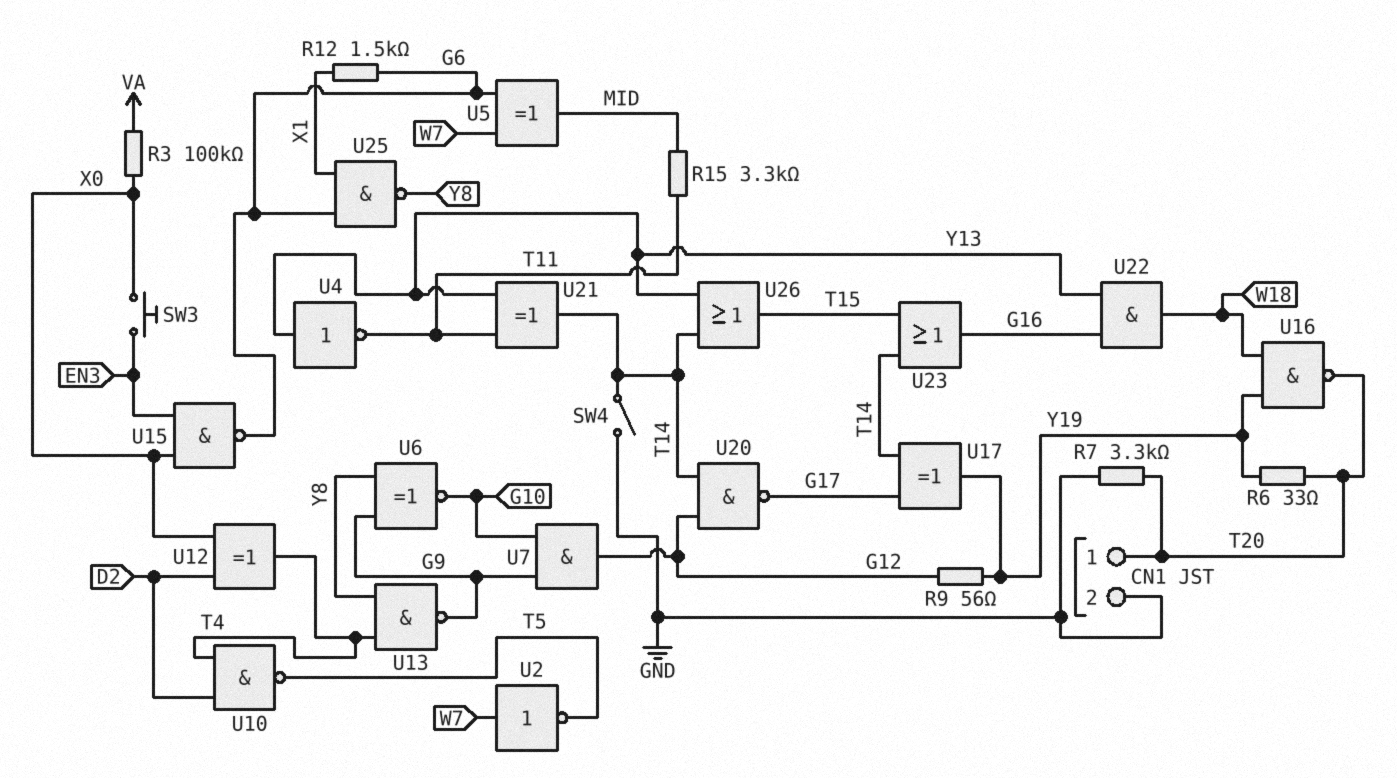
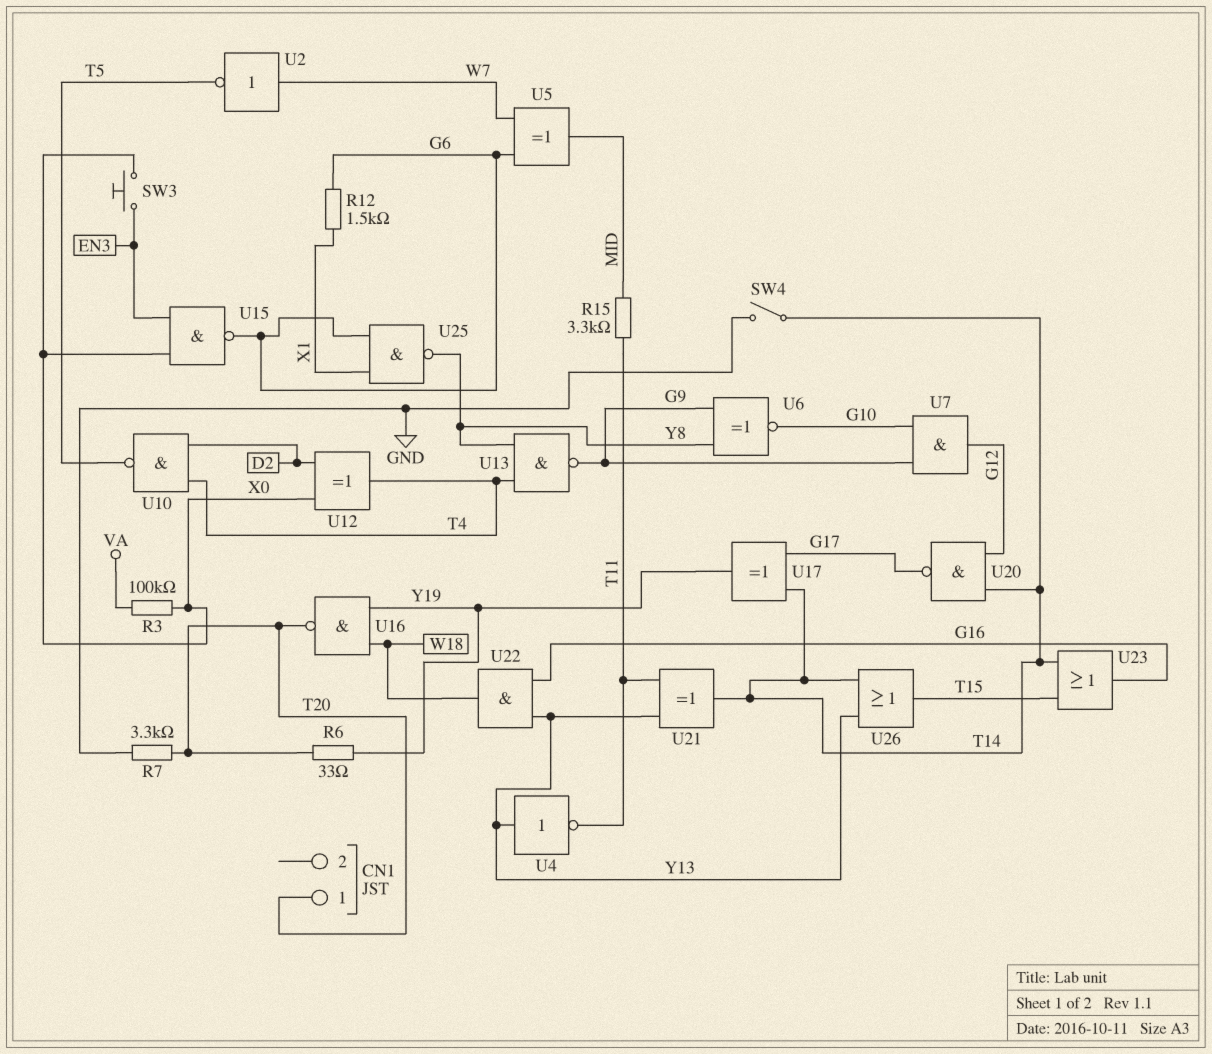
CN1 pin 2: GND -> none
R9: 56 (G12, Y19) -> none

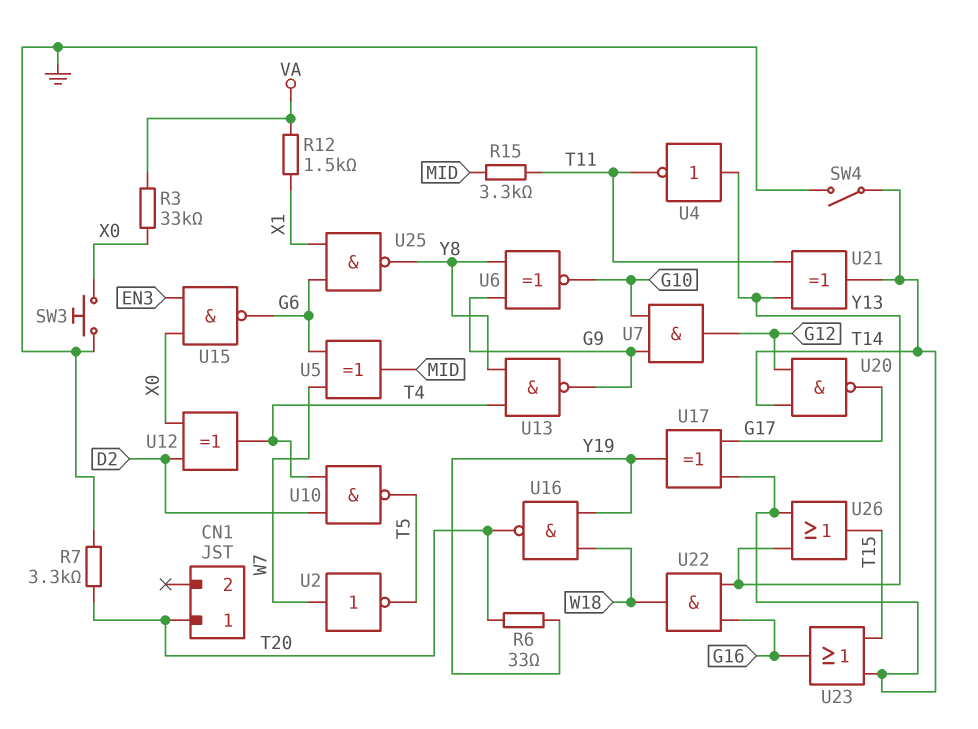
R3: 100k (VA, X0) -> 33k (VA, X0)
R12: 1.5k (G6, X1) -> 1.5k (VA, X1)
SW3: button (EN3, X0) -> button (GND, X0)

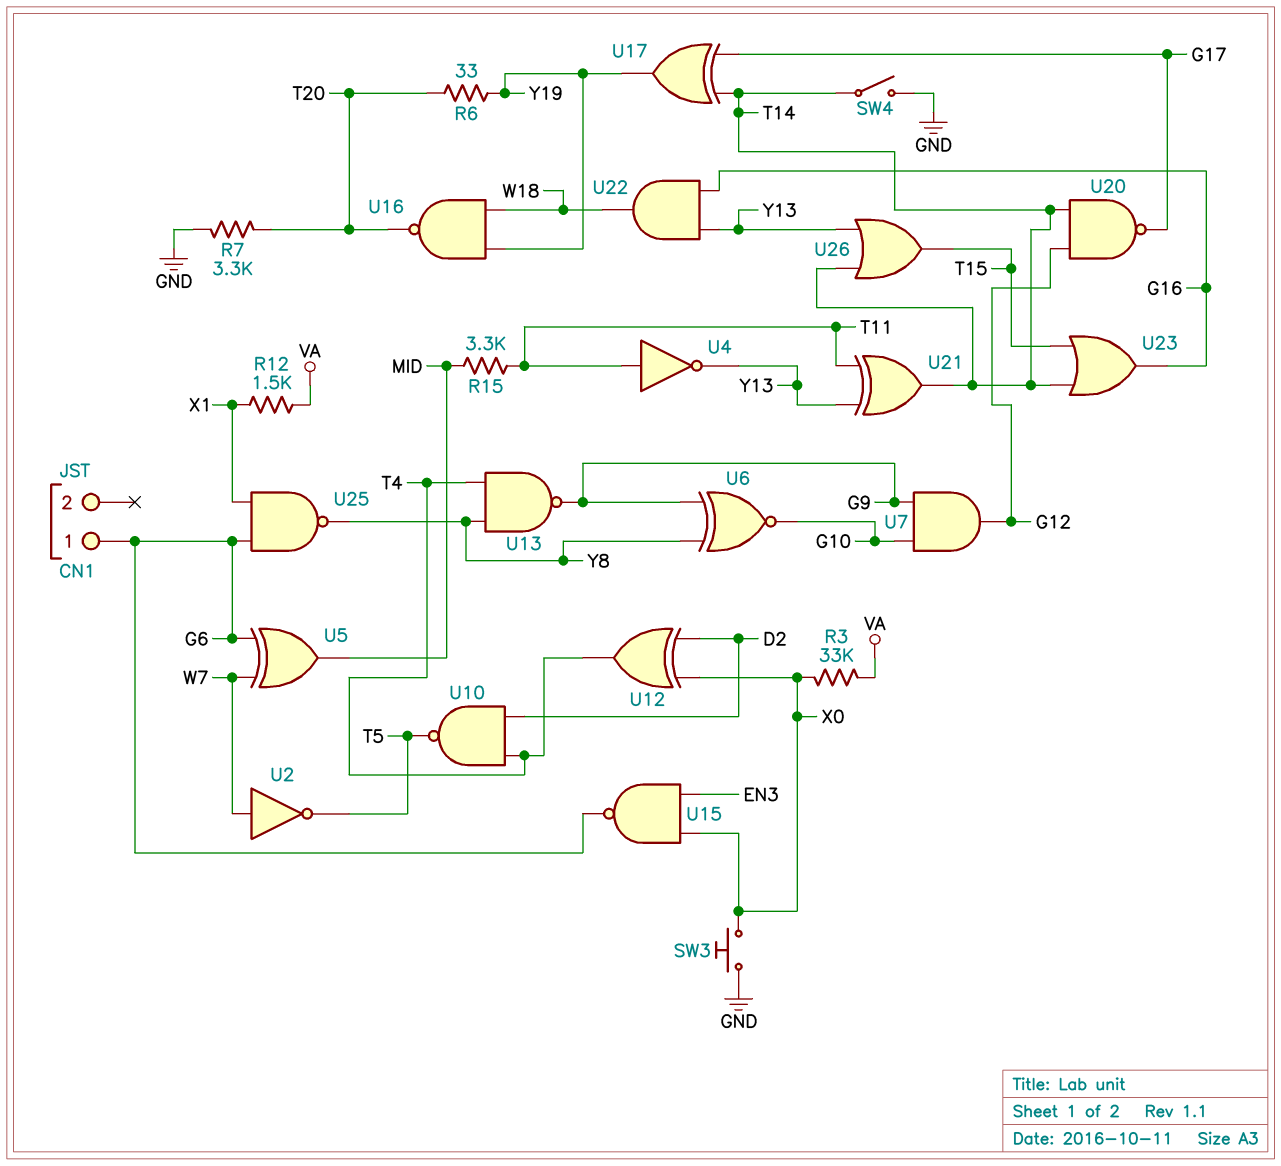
CN1 pin 1: T20 -> G6
U4: NOT (in Y13, out T11) -> NOT (in T11, out Y13)

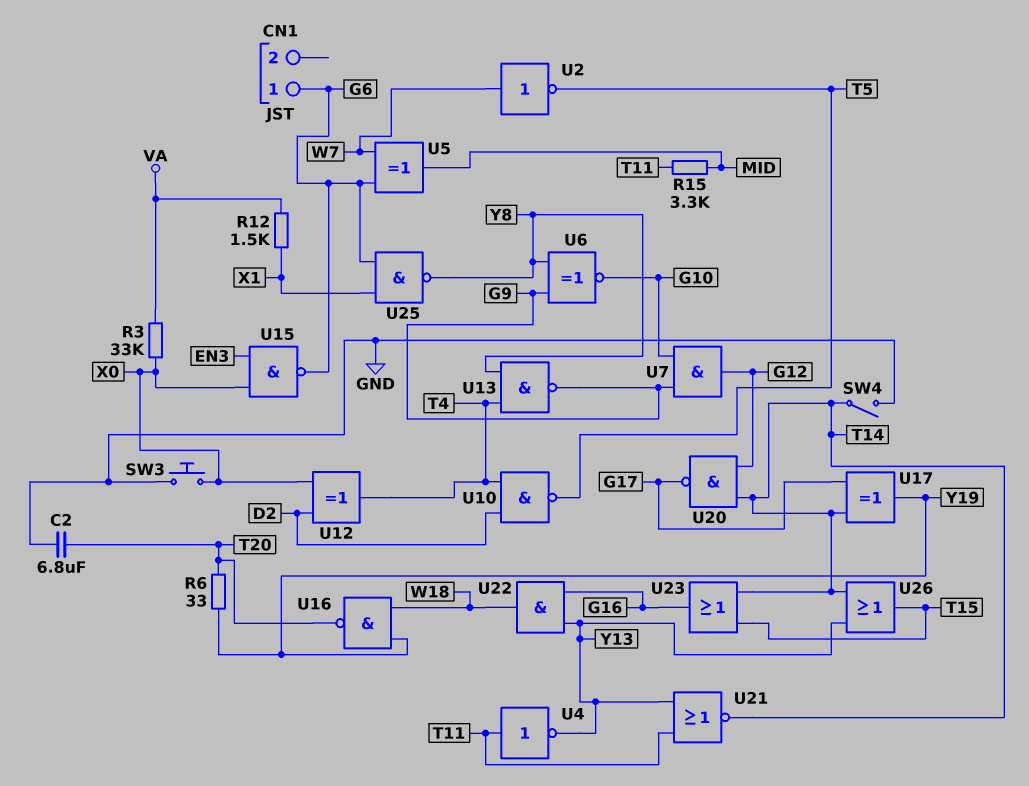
C2: none -> 6.8uF (GND, T20)
R7: 3.3k (GND, T20) -> none
U21: XOR (in T11, in Y13, out T14) -> NOR (in T11, in Y13, out T14)

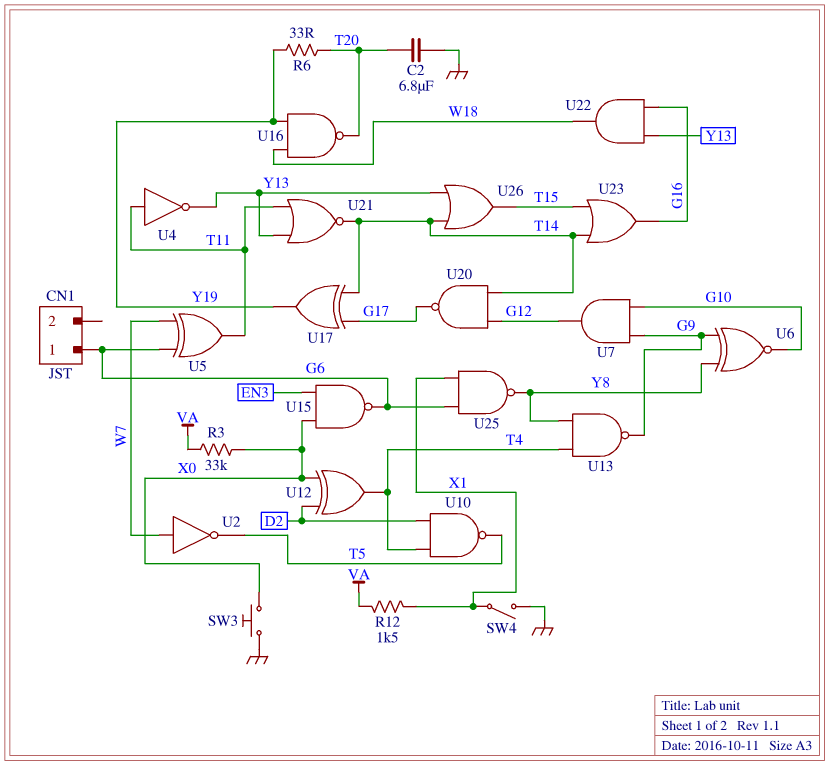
R15: 3.3k (MID, T11) -> none
SW4: switch (GND, T14) -> switch (GND, X1)
U5: XOR (in G6, in W7, out MID) -> XOR (in G6, in W7, out T11)

